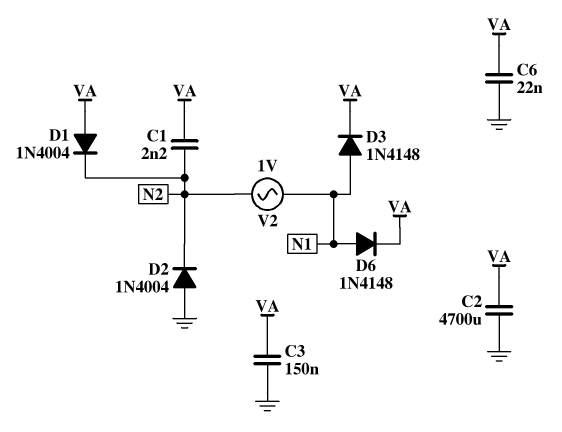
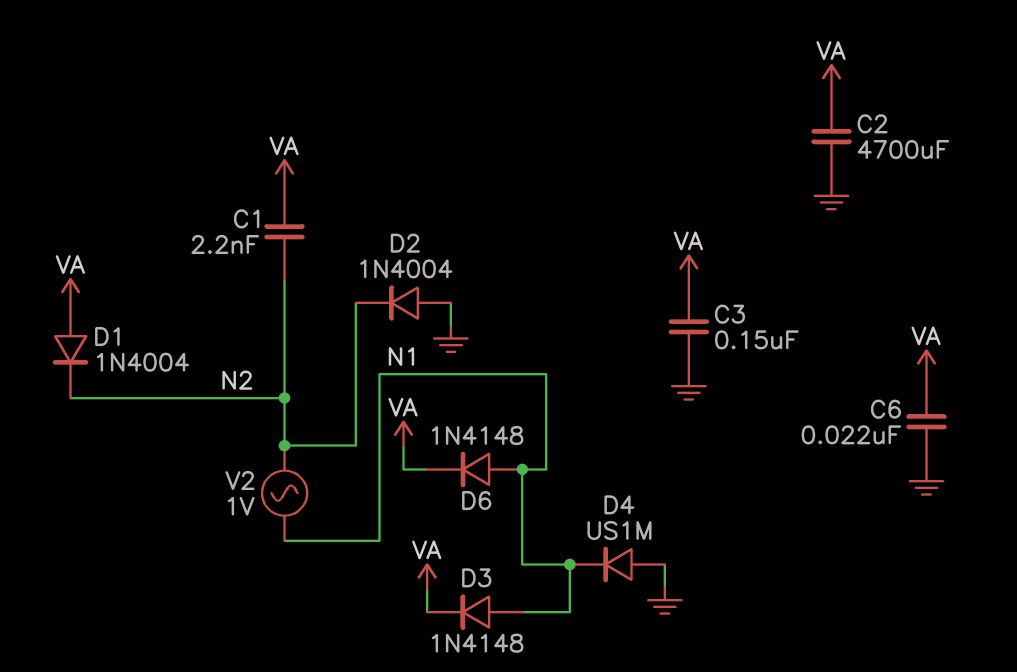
D4: none -> diode US1M (A GND, K N1)

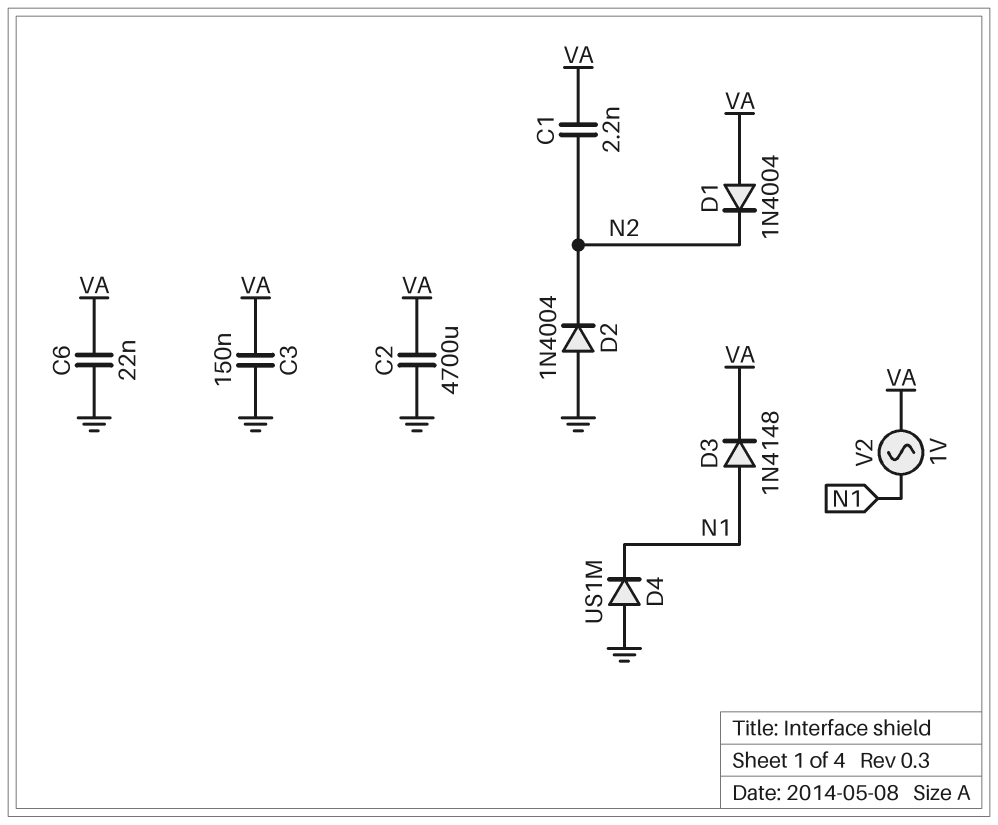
D6: diode 1N4148 (A N1, K VA) -> none
V2: AC 1V (N1, N2) -> AC 1V (N1, VA)

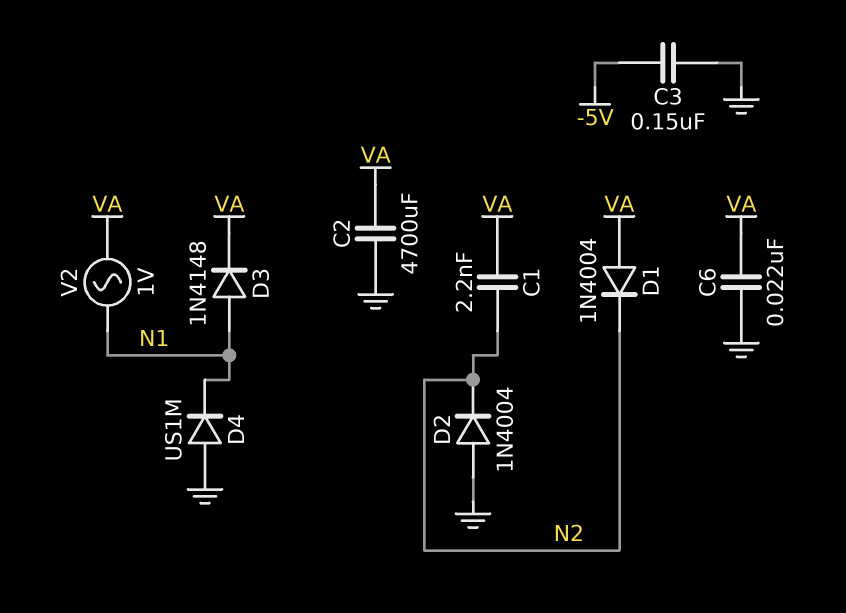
C3: 150nF (GND, VA) -> 150nF (-5V, GND)

